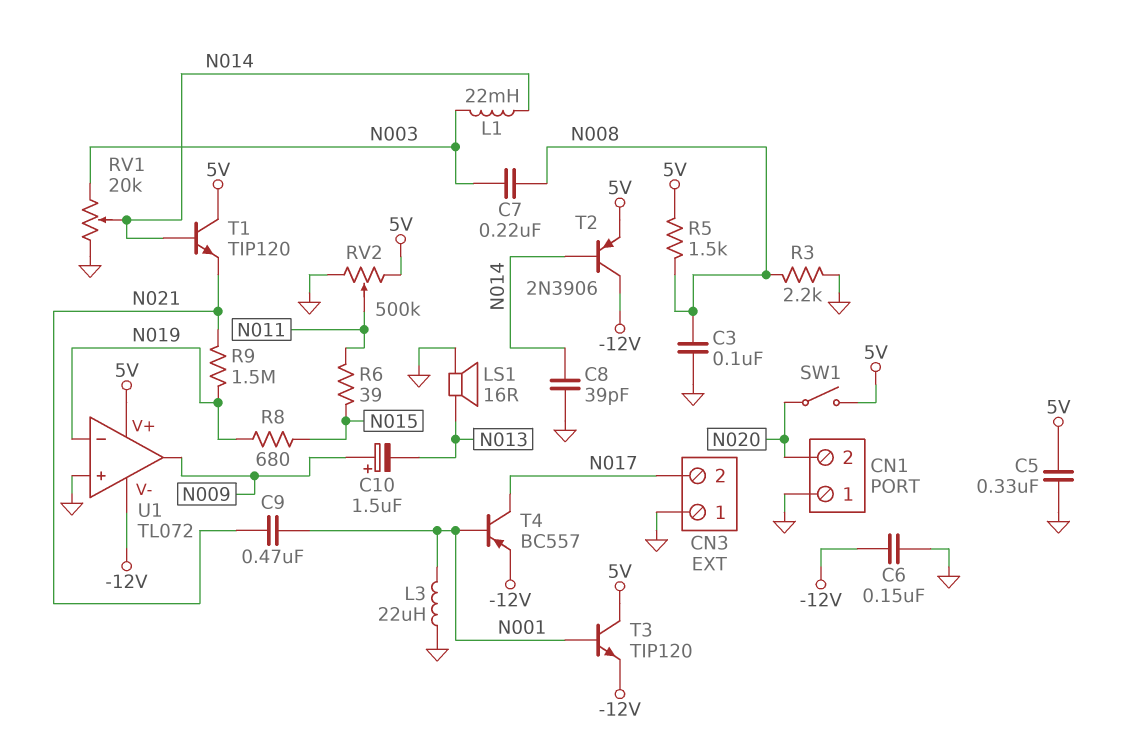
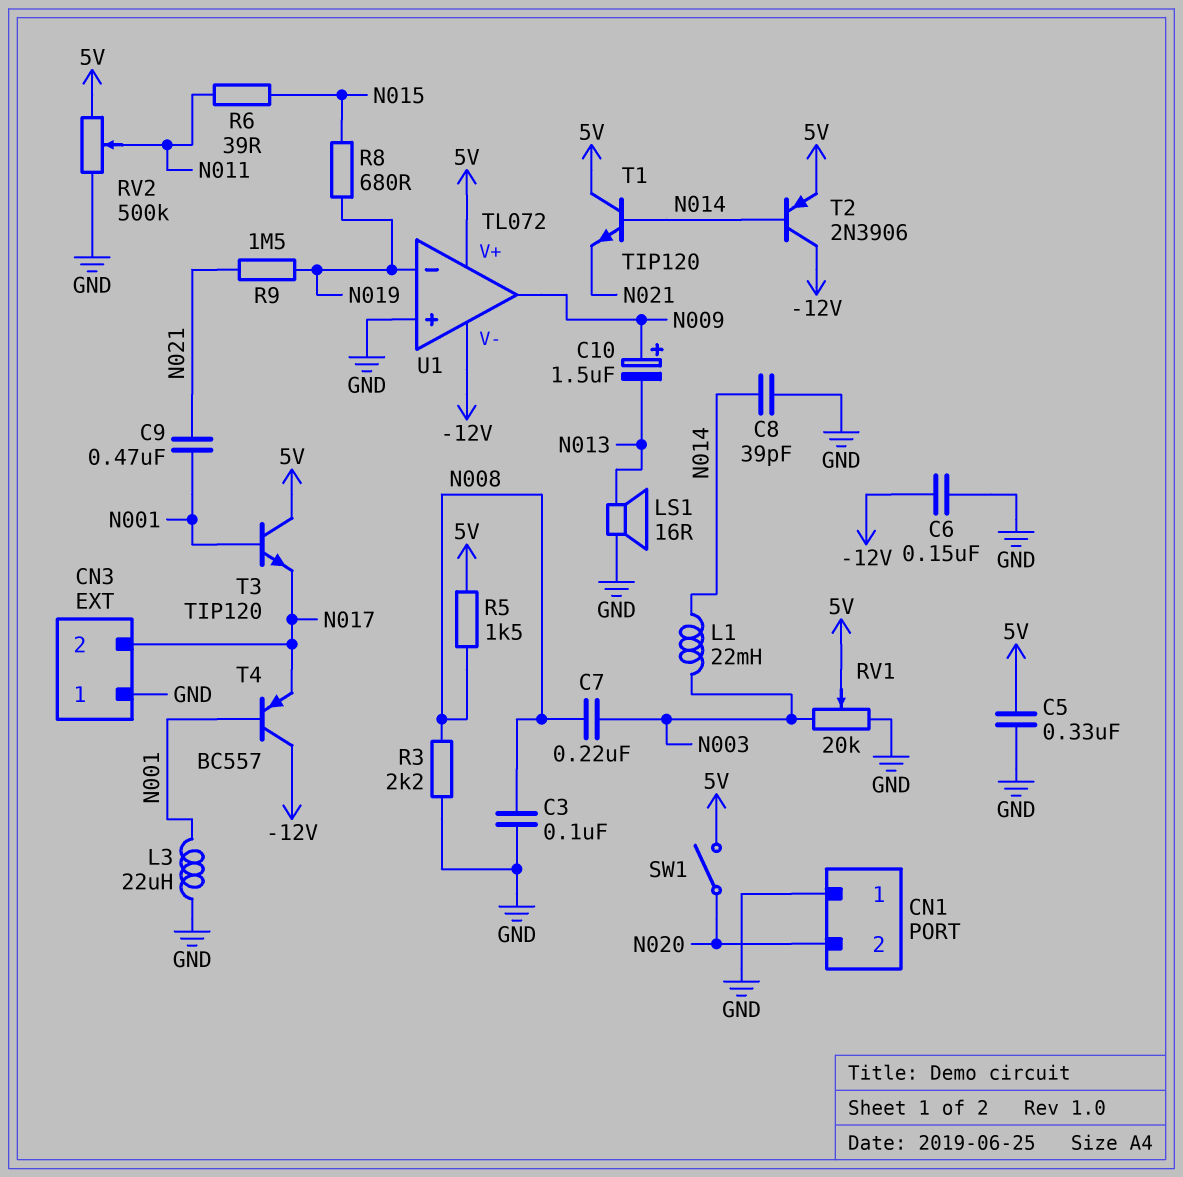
RV1: 20k (GND, N003, wiper N014) -> 20k (GND, N003, wiper 5V)
T3: NPN TIP120 (B N001, C 5V, E -12V) -> NPN TIP120 (B N001, C 5V, E N017)
T4: PNP BC557 (B N001, C N017, E -12V) -> PNP BC557 (B N001, C -12V, E N017)

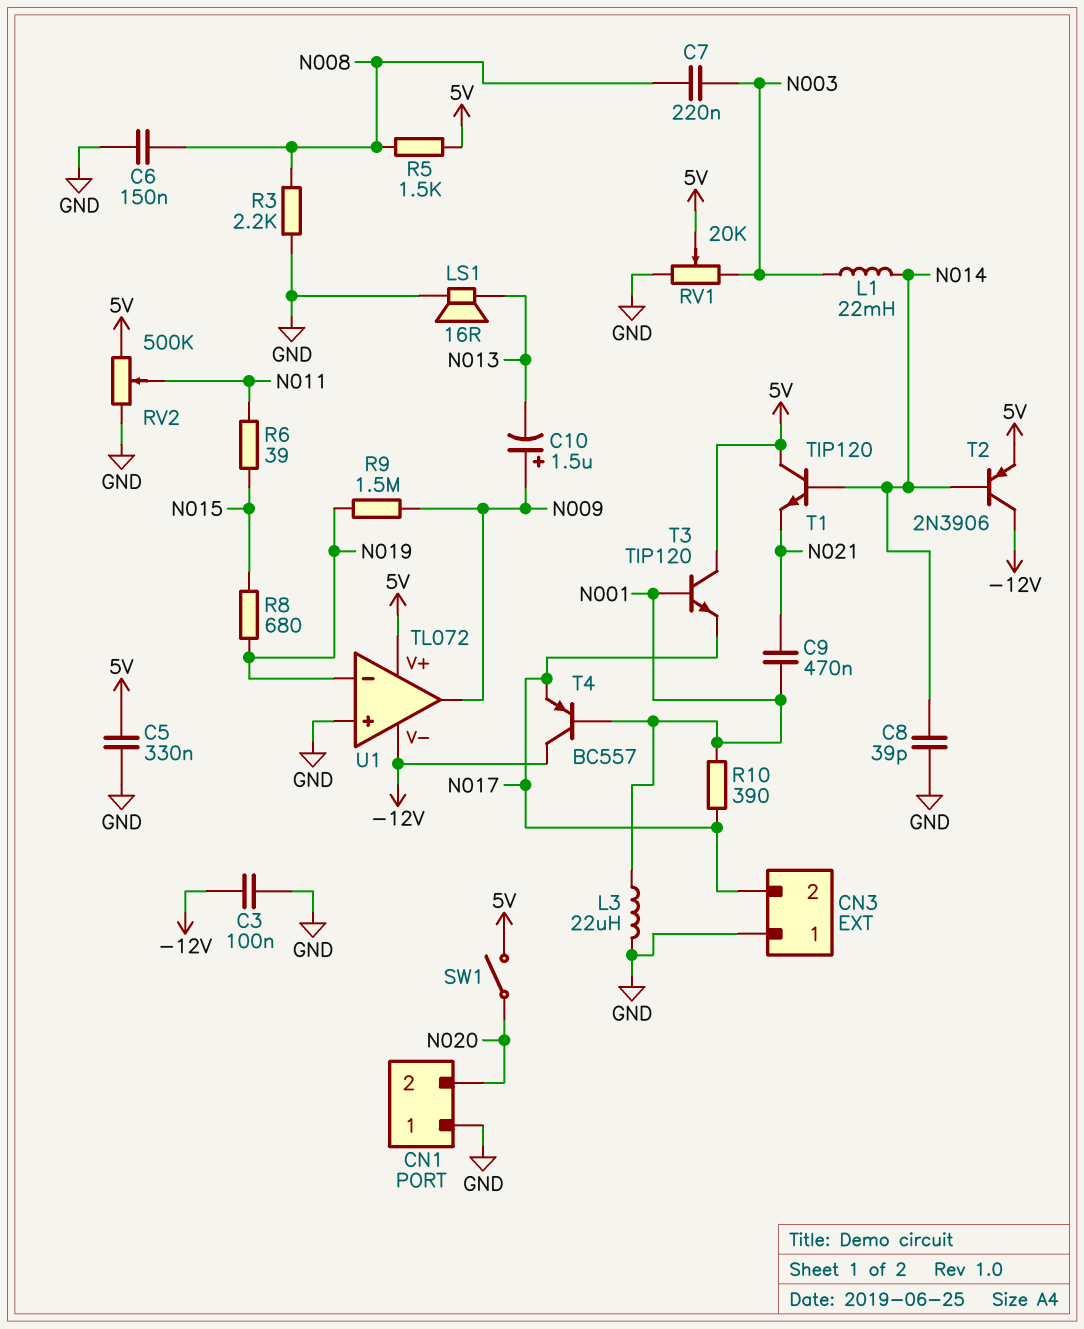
C3: 100nF (GND, N008) -> 100nF (-12V, GND)
C6: 150nF (-12V, GND) -> 150nF (GND, N008)
R9: 1.5M (N019, N021) -> 1.5M (N009, N019)
R10: none -> 390 (N001, N017)

